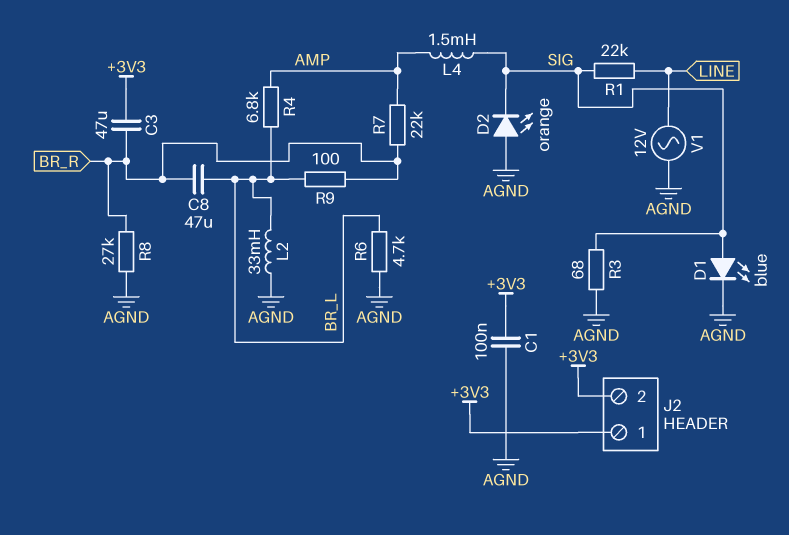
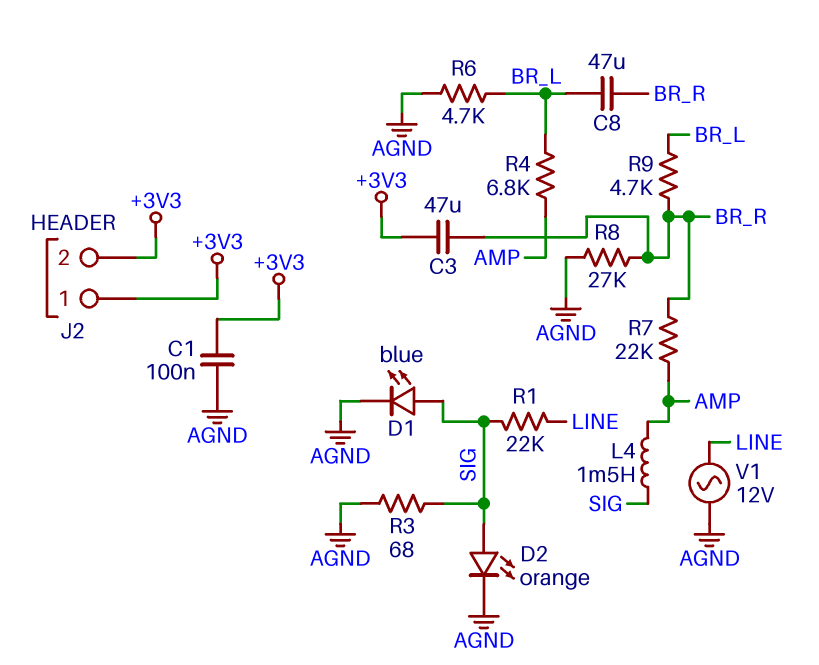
D2: LED orange (A AGND, K SIG) -> LED orange (A SIG, K AGND)
L2: 33mH (AGND, BR_L) -> none
R9: 100 (BR_L, BR_R) -> 4.7k (BR_L, BR_R)

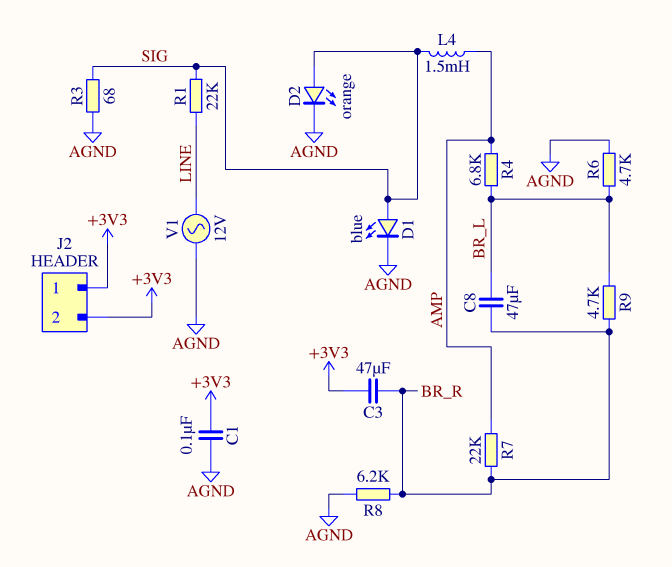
R8: 27k (AGND, BR_R) -> 6.2k (AGND, BR_R)

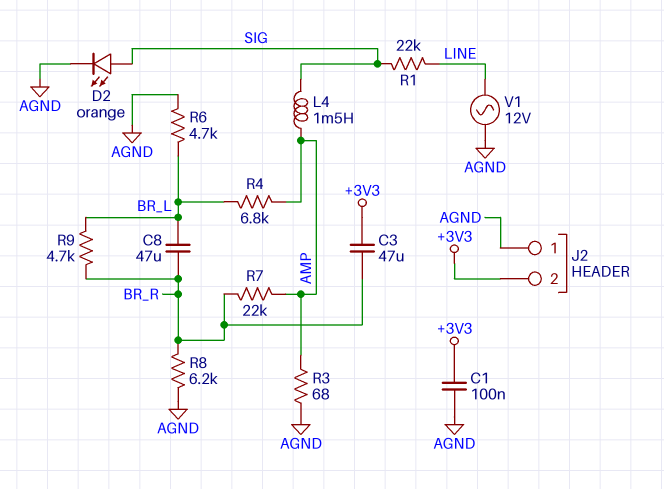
D1: LED blue (A SIG, K AGND) -> none
J2 pin 1: +3V3 -> AGND
R3: 68 (AGND, SIG) -> 68 (AGND, AMP)

